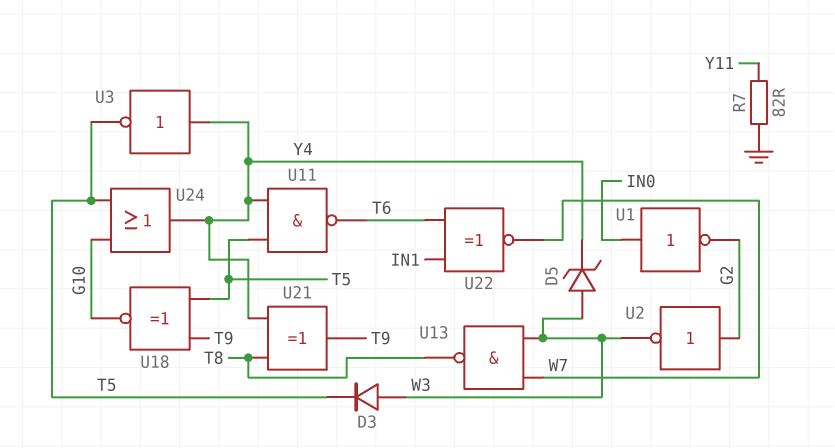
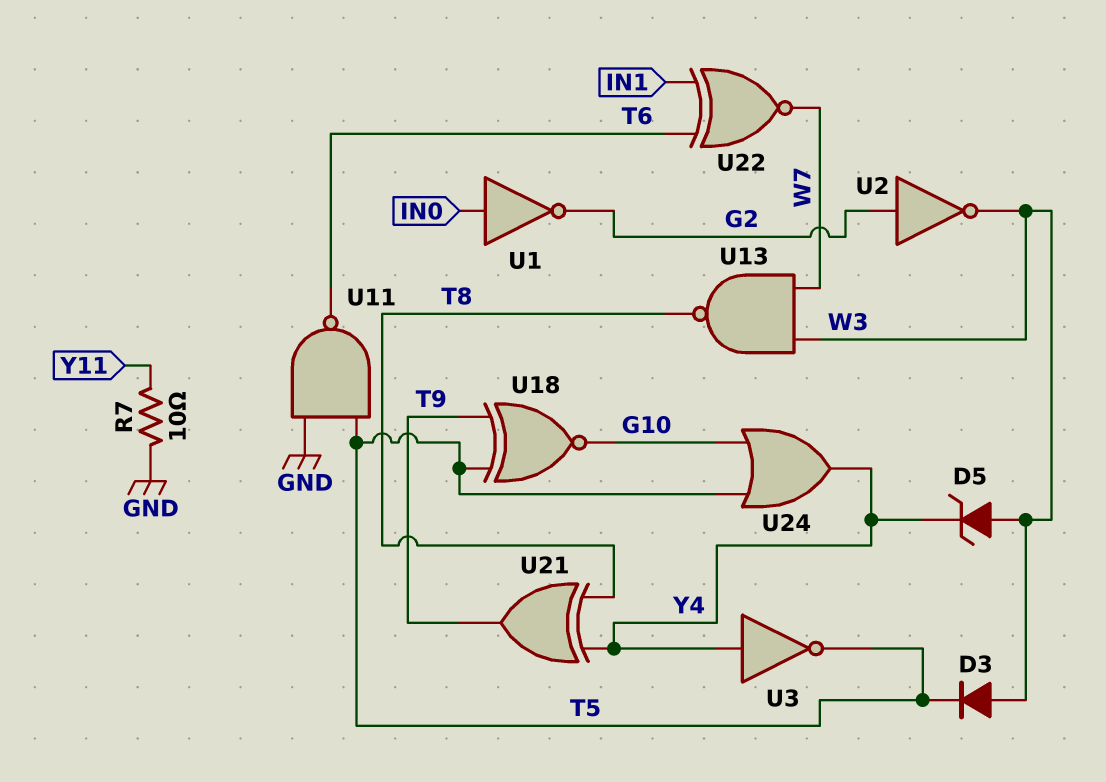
R7: 82 (GND, Y11) -> 10 (GND, Y11)
U11: NAND (in T5, in Y4, out T6) -> NAND (in GND, in T5, out T6)

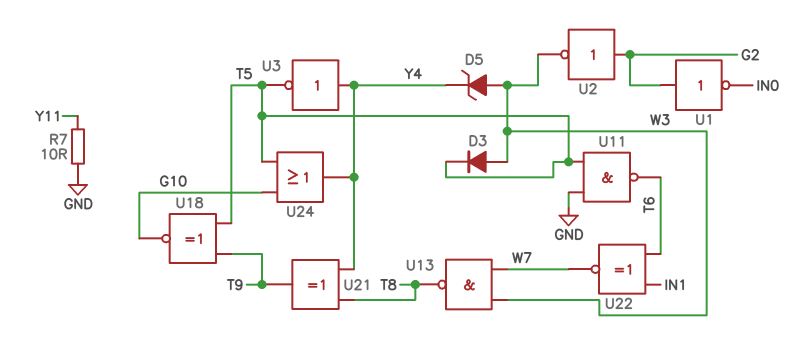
U1: NOT (in IN0, out G2) -> NOT (in G2, out IN0)

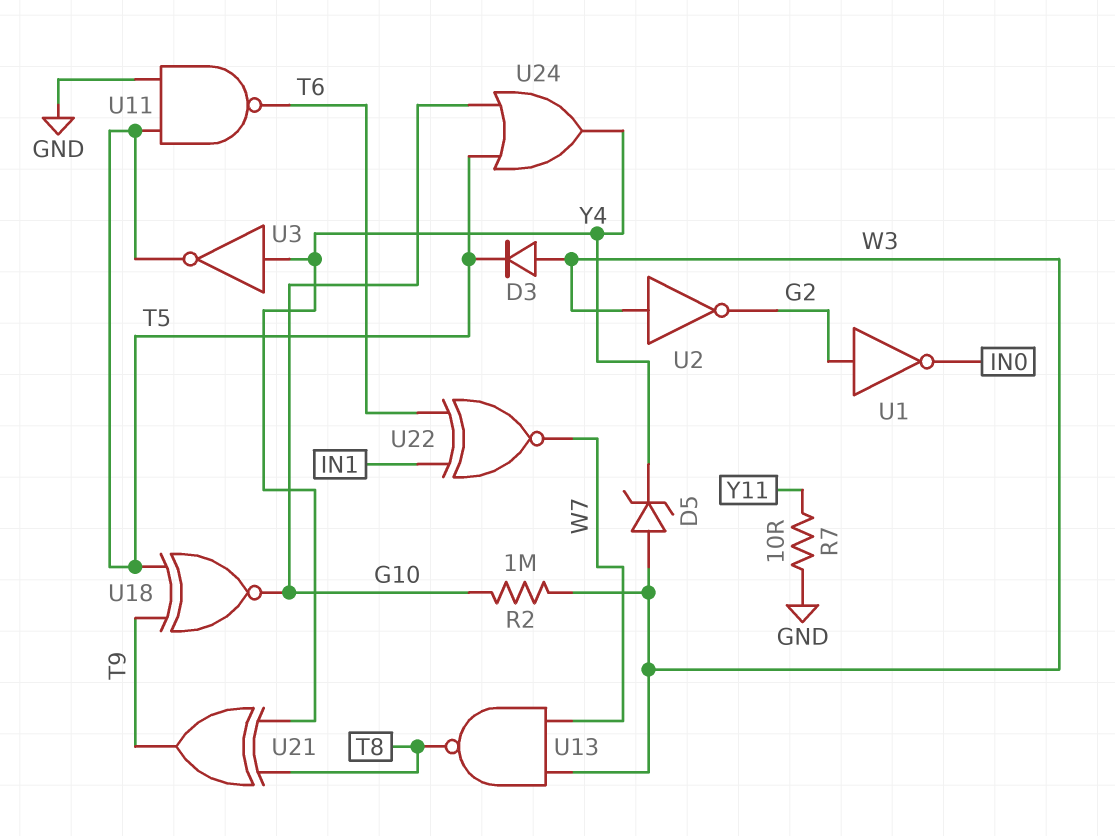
R2: none -> 1M (G10, W3)
U2: NOT (in G2, out W3) -> NOT (in W3, out G2)

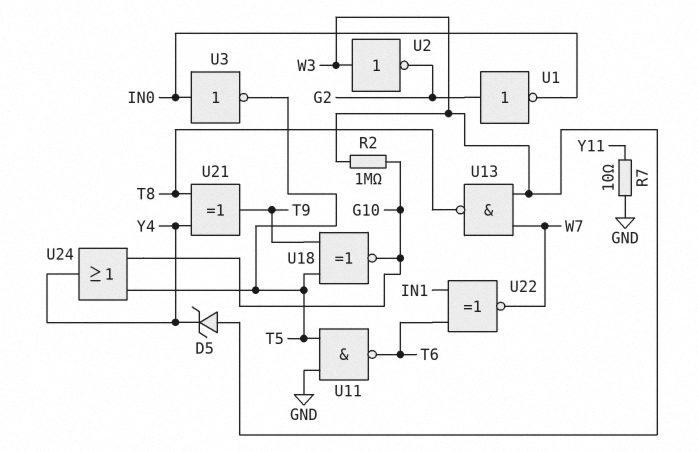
D3: diode (A W3, K T5) -> none
U3: NOT (in Y4, out T5) -> NOT (in IN0, out T5)

